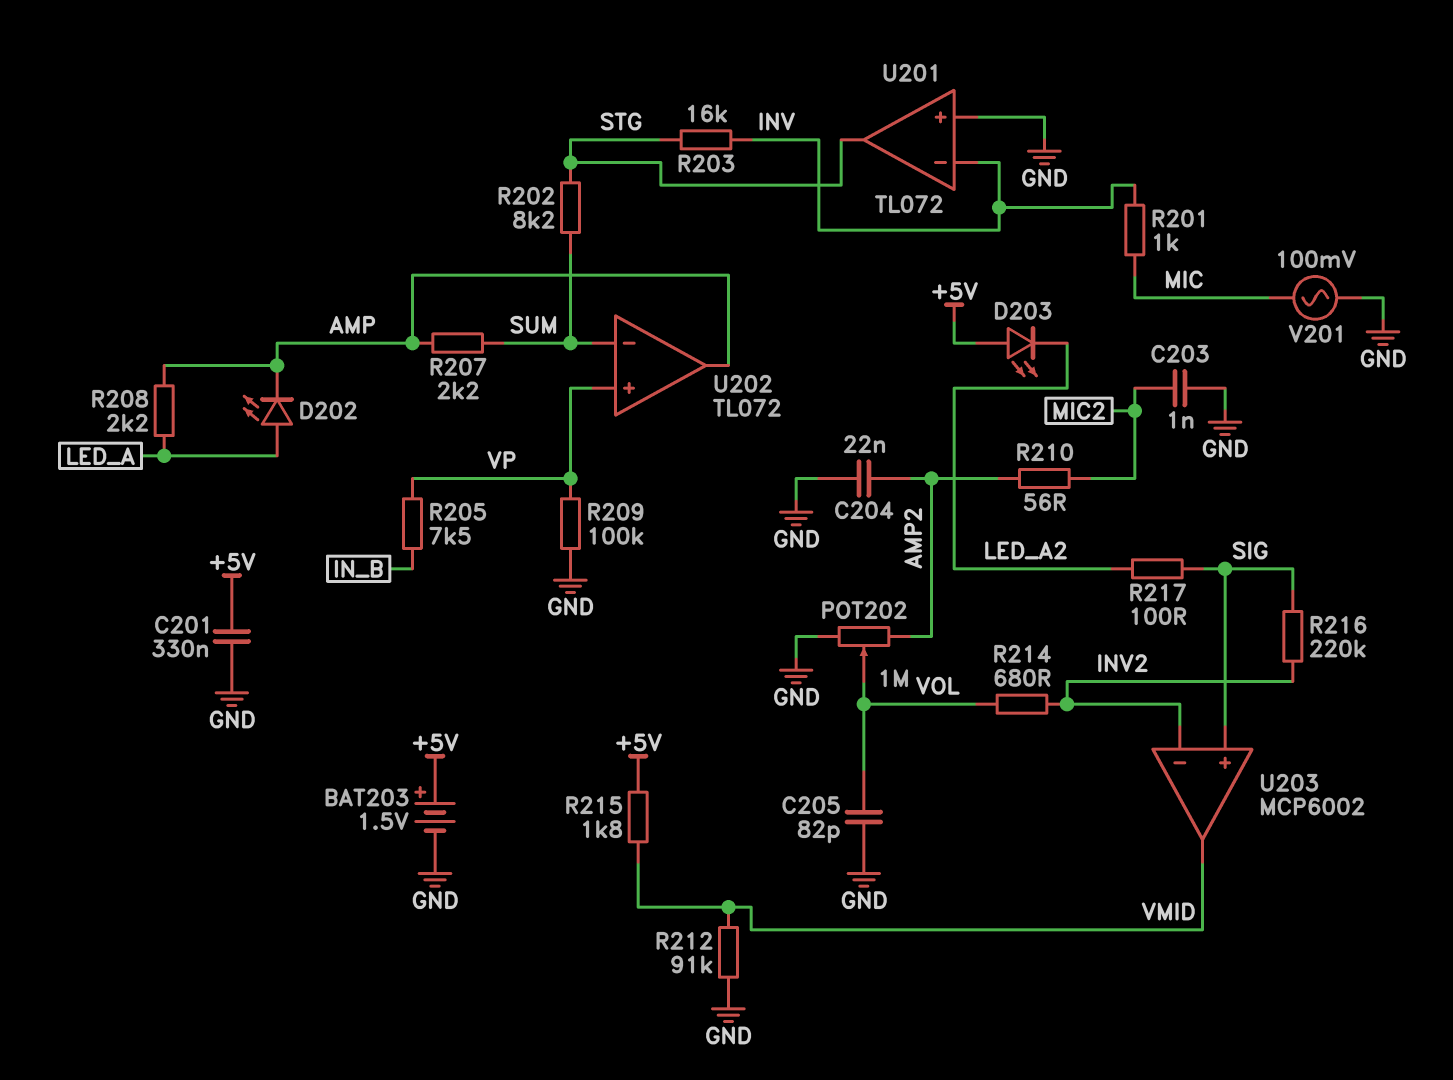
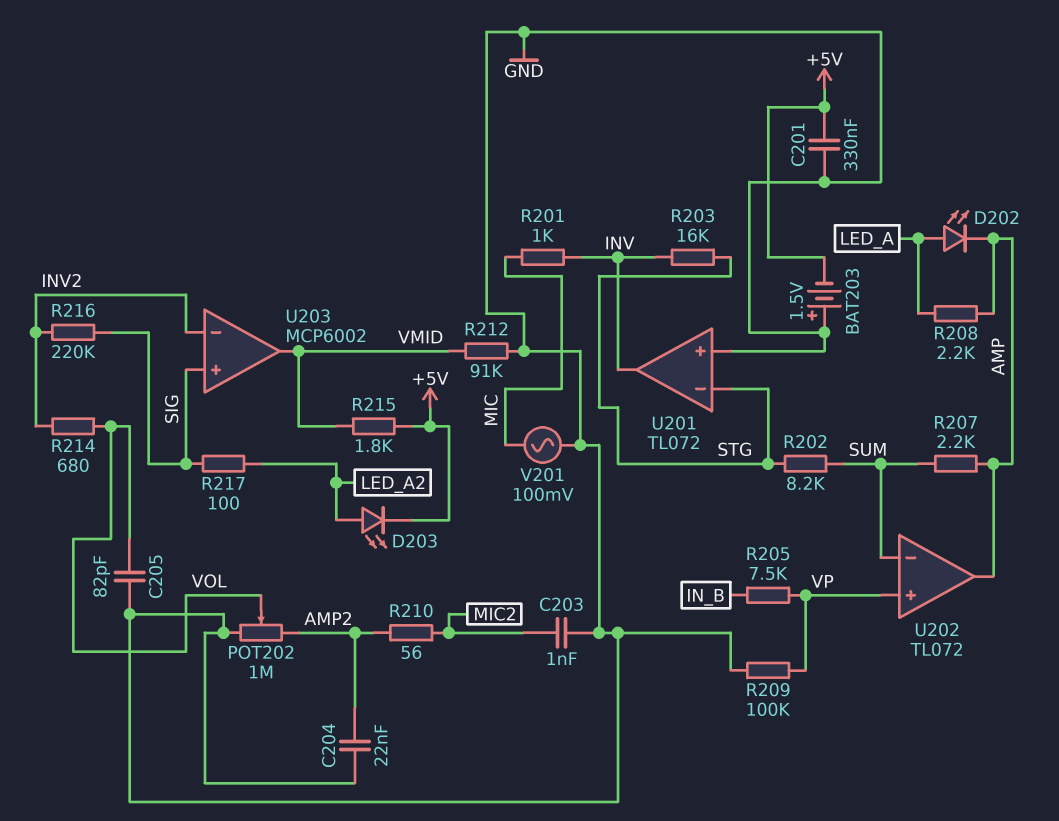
BAT203: 1.5V (plus +5V, minus GND) -> 1.5V (plus GND, minus +5V)
D203: LED (A +5V, K LED_A2) -> LED (A LED_A2, K +5V)
U201 pin in-: INV -> STG
U201 pin out: STG -> INV

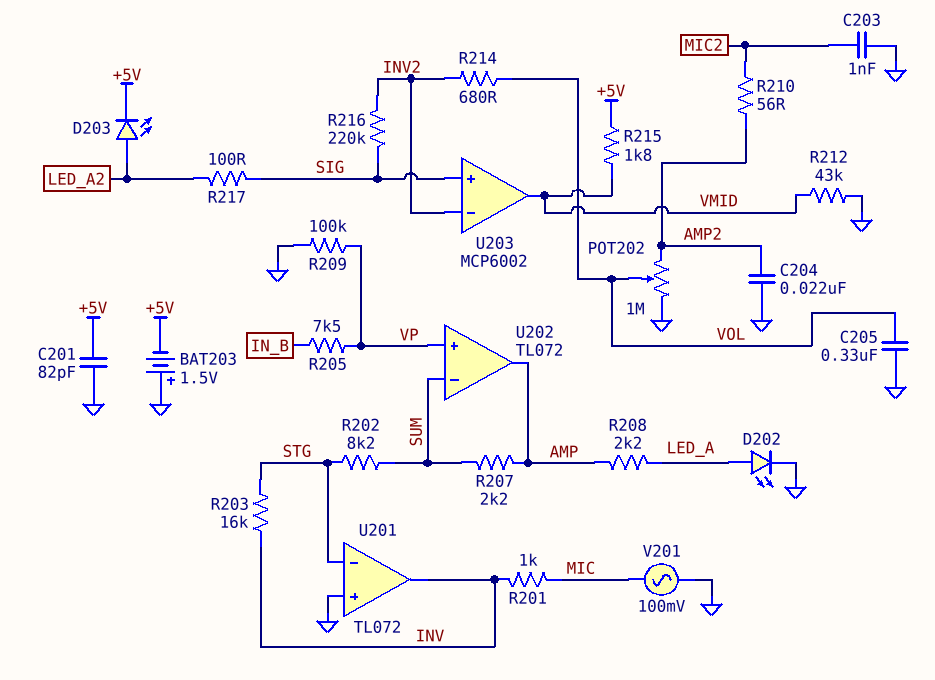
C201: 330nF (+5V, GND) -> 82pF (+5V, GND)
C205: 82pF (GND, VOL) -> 330nF (GND, VOL)
D202: LED (A LED_A, K AMP) -> LED (A LED_A, K GND)
R212: 91k (GND, VMID) -> 43k (GND, VMID)

